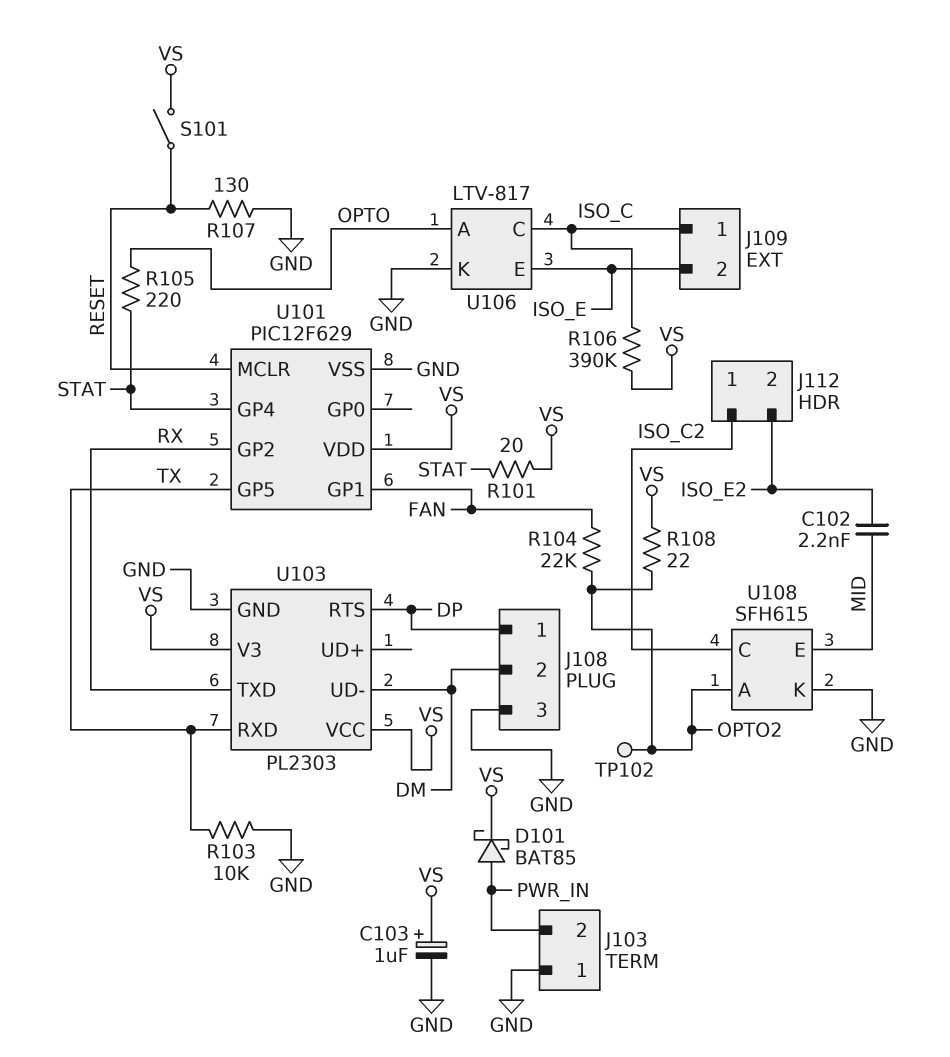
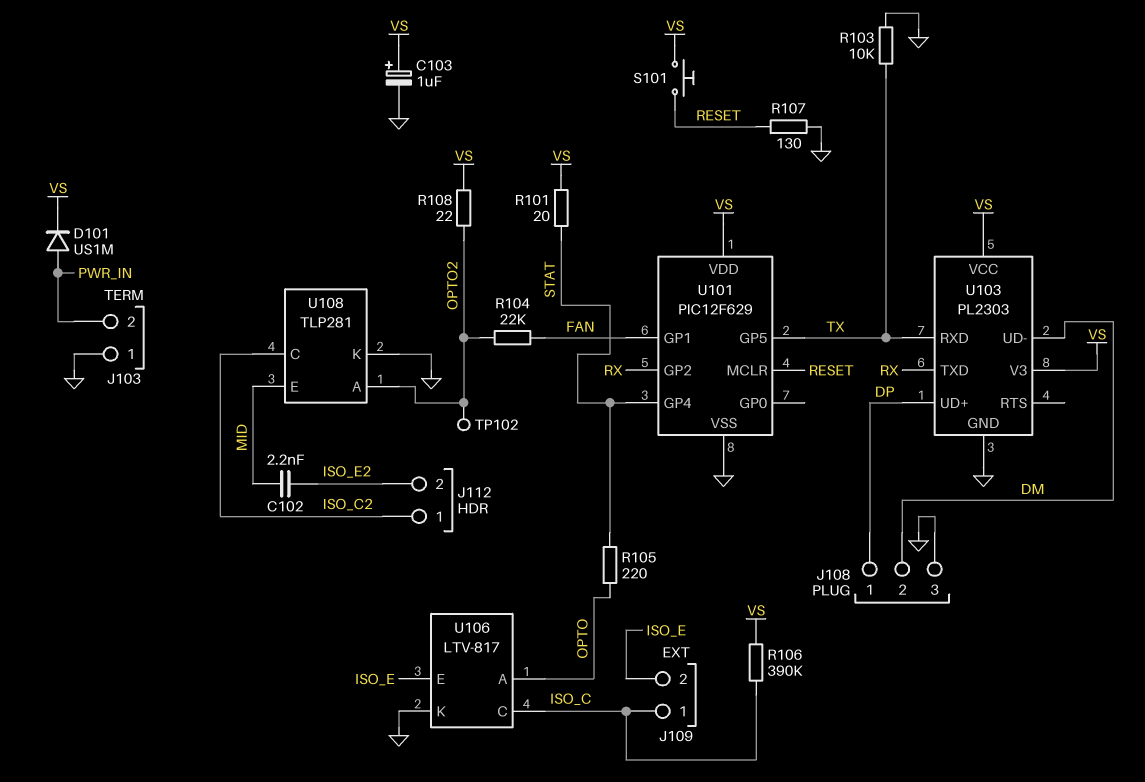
D101: schottky BAT85 (A PWR_IN, K VS) -> diode US1M (A PWR_IN, K VS)
S101: switch (RESET, VS) -> button (RESET, VS)
U103 pin RTS: DP -> none
U103 pin UD+: none -> DP
U108: SFH615 -> TLP281

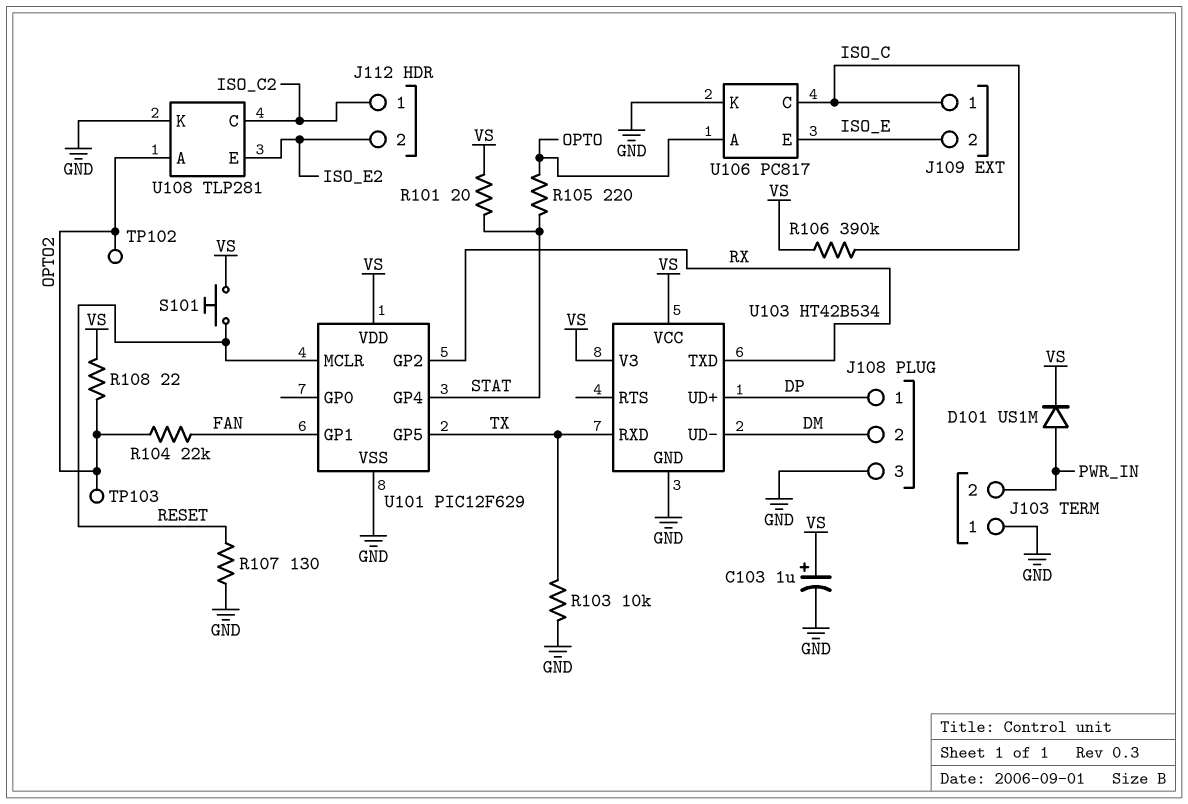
C102: 2.2nF (ISO_E2, MID) -> none
TP103: none -> test point (OPTO2)
U103: PL2303 -> HT42B534
U106: LTV-817 -> PC817
U108 pin E: MID -> ISO_E2

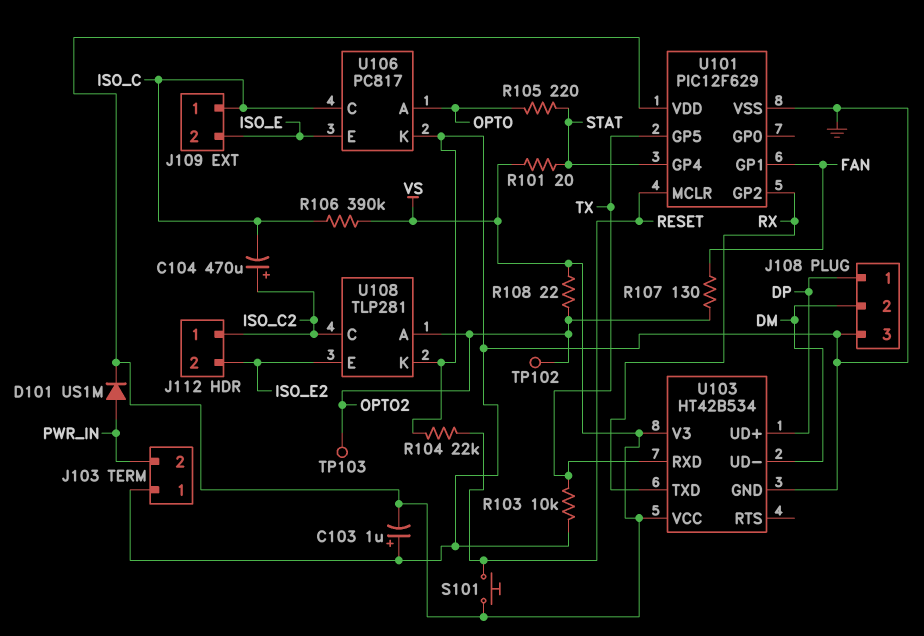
C103: 1uF (plus VS, minus GND) -> 1uF (plus GND, minus VS)
C104: none -> 470uF (plus ISO_C2, minus ISO_C)
R104: 22k (FAN, OPTO2) -> 22k (GND, RESET)
R107: 130 (GND, RESET) -> 130 (FAN, OPTO2)

